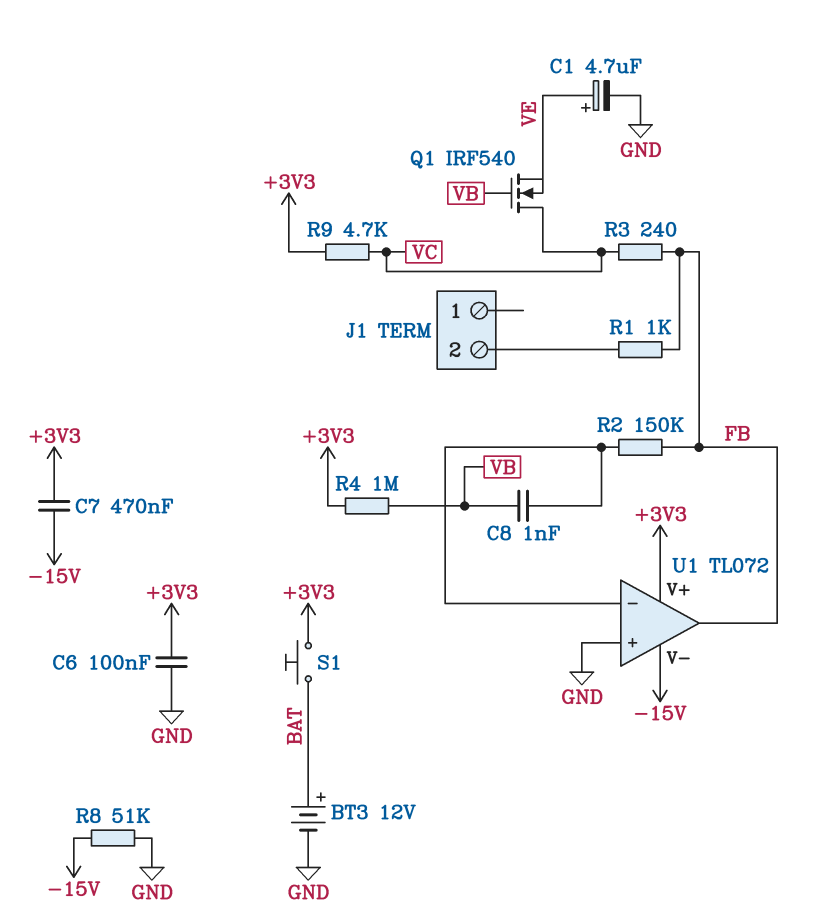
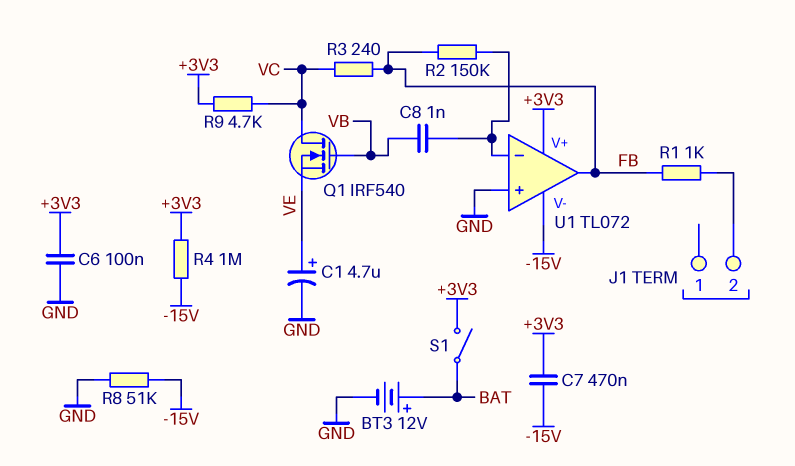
R4: 1M (+3V3, VB) -> 1M (+3V3, -15V)
S1: button (+3V3, BAT) -> switch (+3V3, BAT)

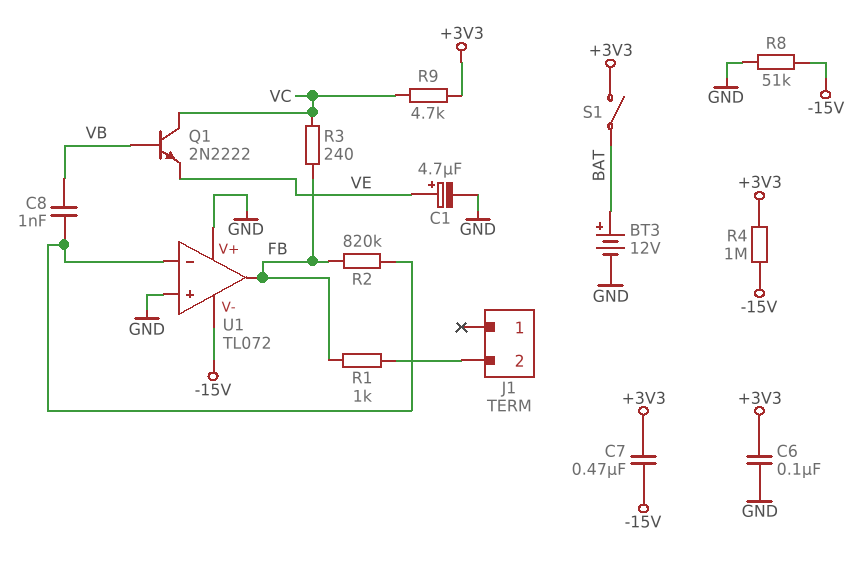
Q1: NMOS IRF540 (G VB, D VC, S VE) -> NPN 2N2222 (B VB, C VC, E VE)
R2: 150k (FB, U1/in-) -> 820k (FB, U1/in-)
U1 pin V+: +3V3 -> GND

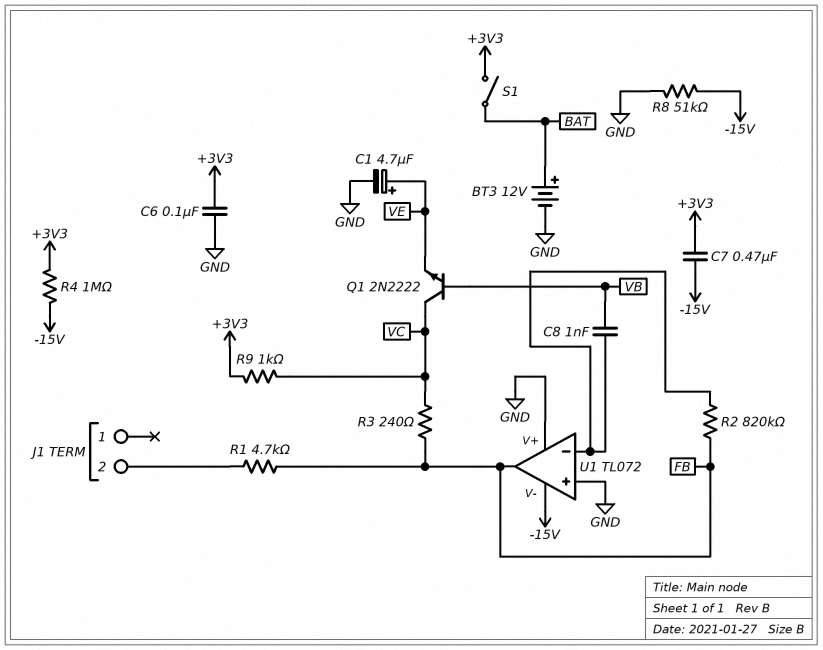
R1: 1k (FB, J1/2) -> 4.7k (FB, J1/2)
R9: 4.7k (+3V3, VC) -> 1k (+3V3, VC)

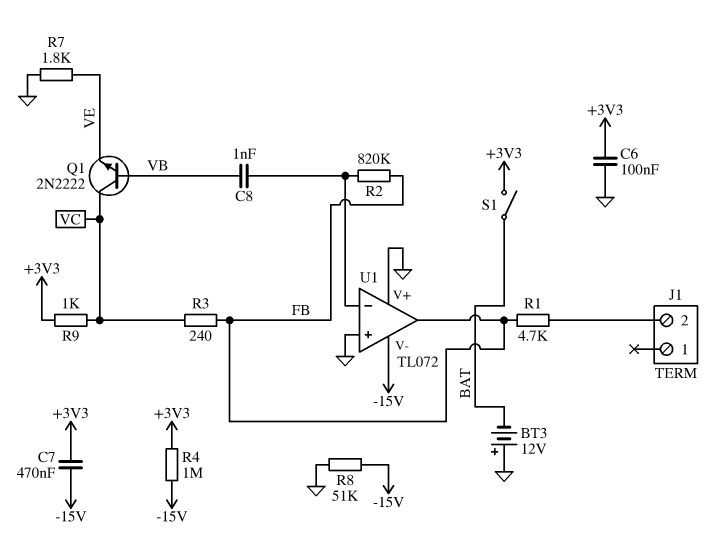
BT3: 12V (plus BAT, minus GND) -> 12V (plus GND, minus BAT)
C1: 4.7uF (plus VE, minus GND) -> none
R7: none -> 1.8k (GND, VE)

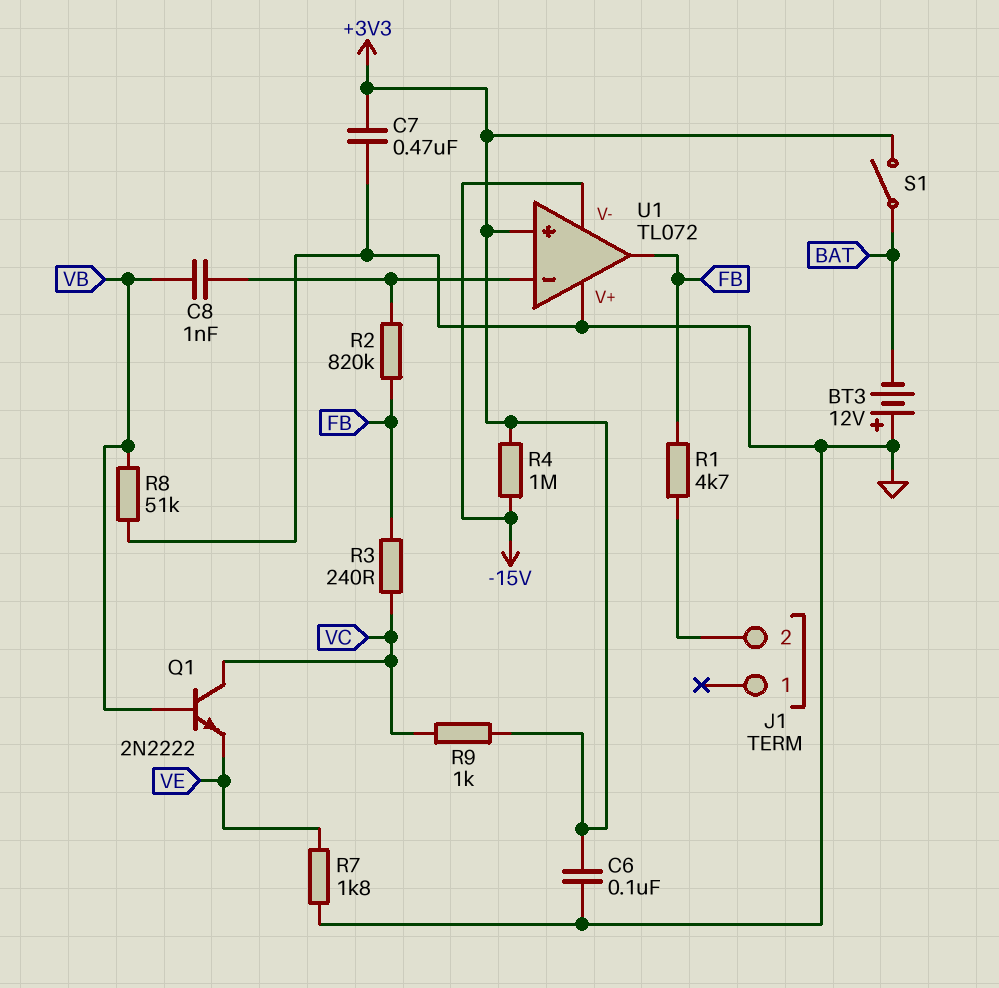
C7: 470nF (+3V3, -15V) -> 470nF (+3V3, GND)
R8: 51k (-15V, GND) -> 51k (GND, VB)
U1 pin in+: GND -> +3V3

